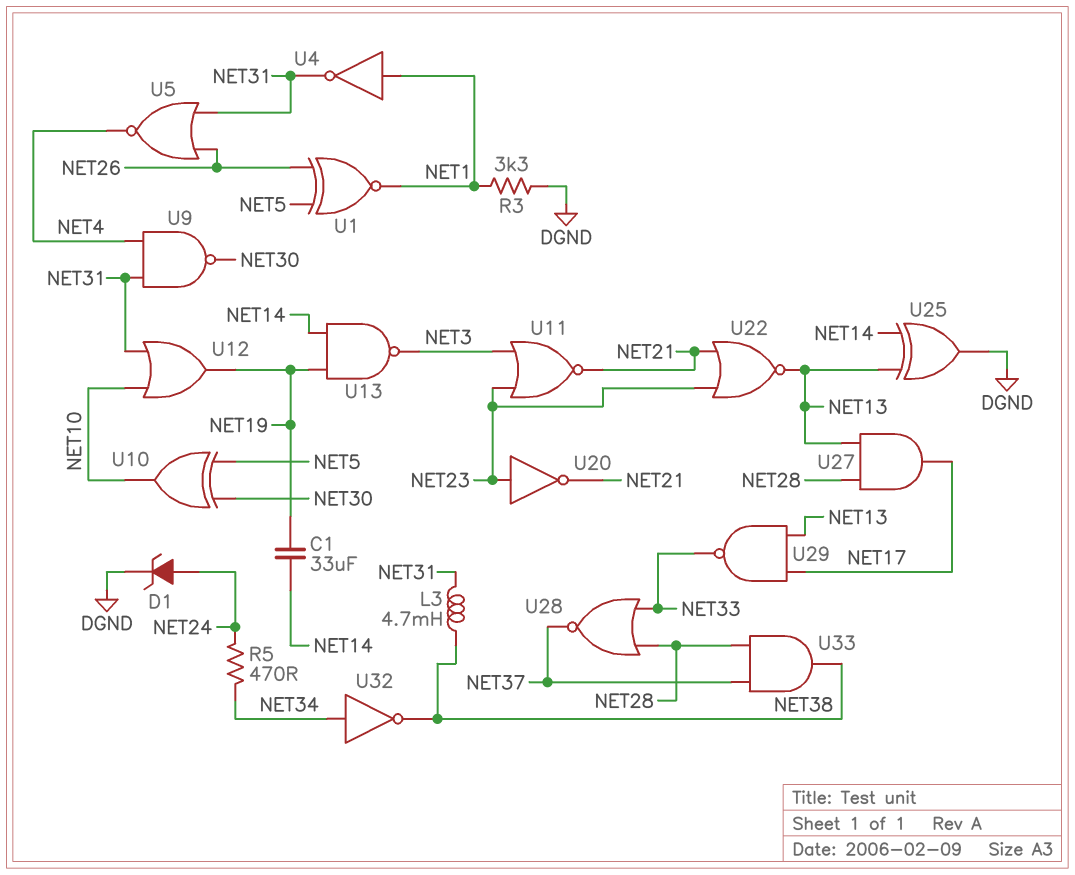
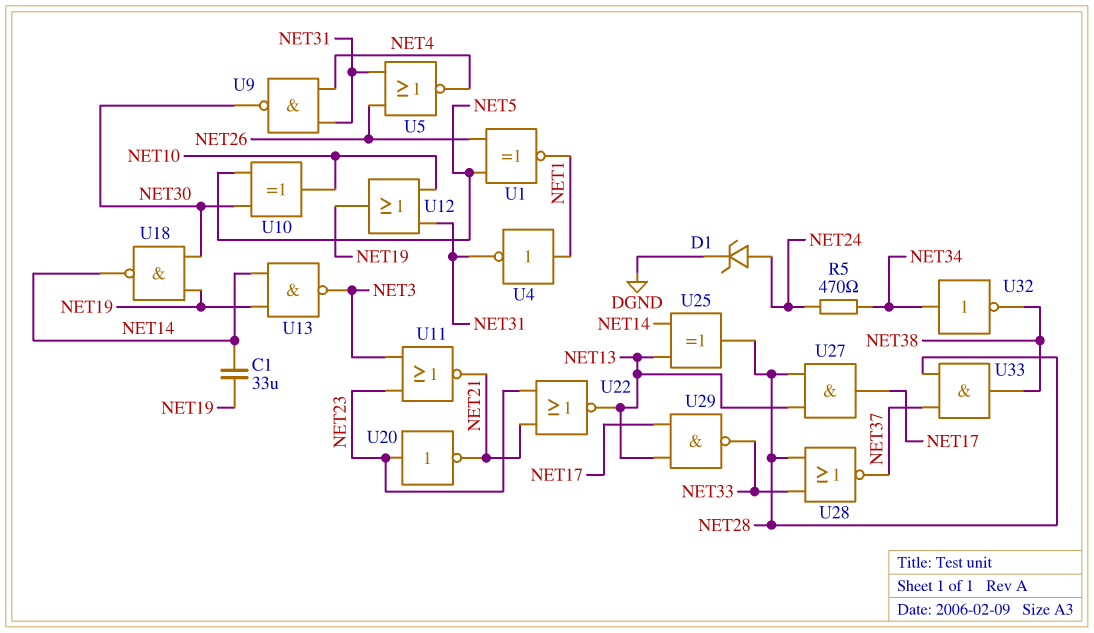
L3: 4.7mH (NET31, NET38) -> none
R3: 3.3k (DGND, NET1) -> none
U18: none -> NAND (in NET19, in NET30, out NET14)
U25: XOR (in NET13, in NET14, out DGND) -> XOR (in NET13, in NET14, out NET28)

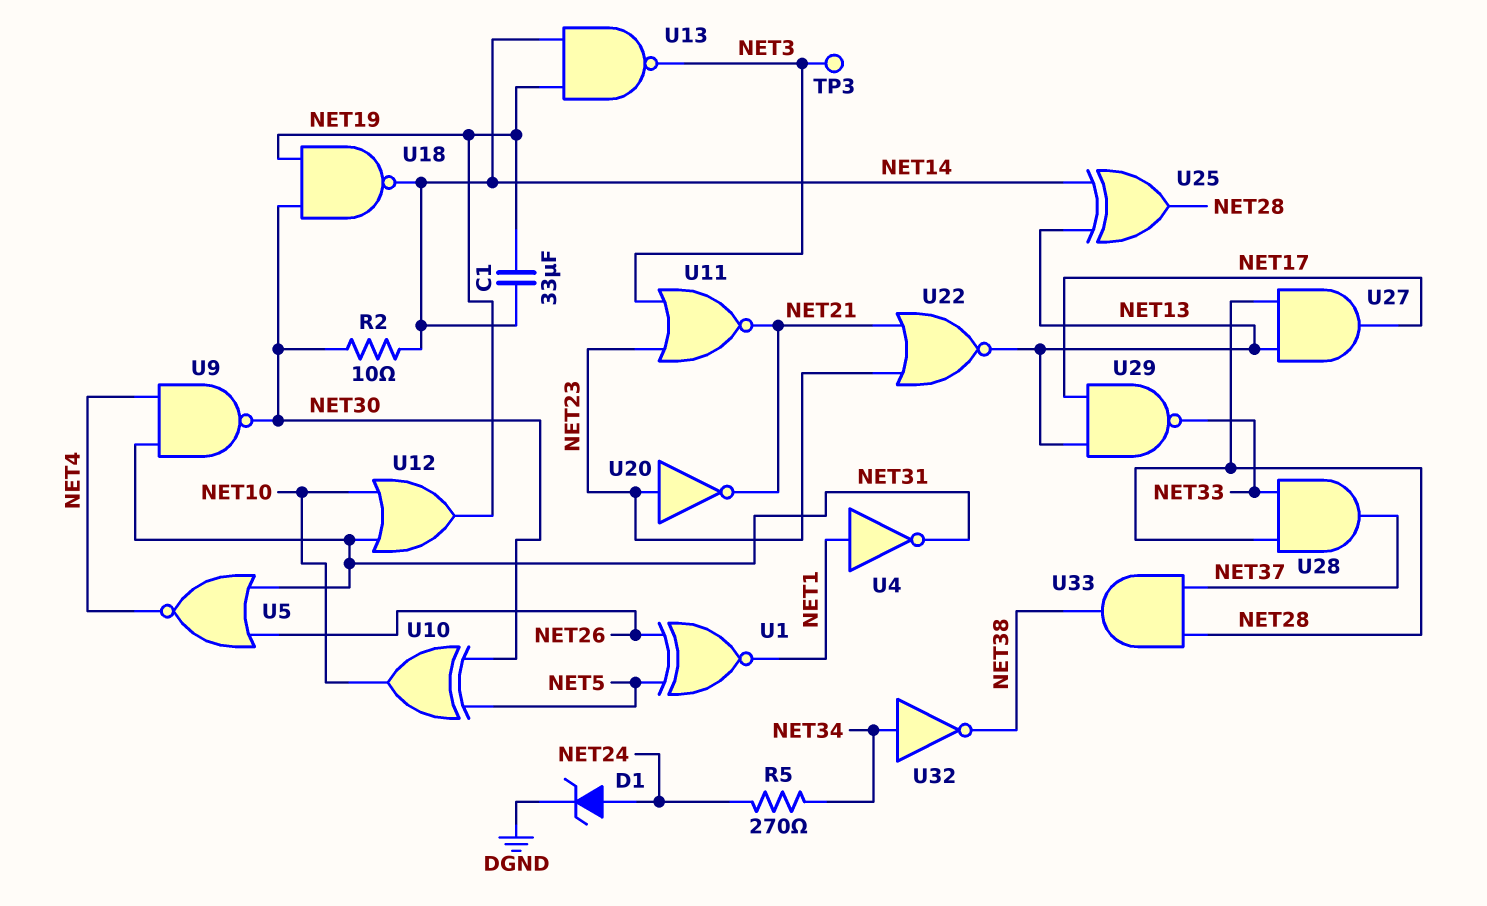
R2: none -> 10 (NET14, NET30)
R5: 470 (NET24, NET34) -> 270 (NET24, NET34)
TP3: none -> test point (NET3)
U28: NOR (in NET28, in NET33, out NET37) -> AND (in NET28, in NET33, out NET37)

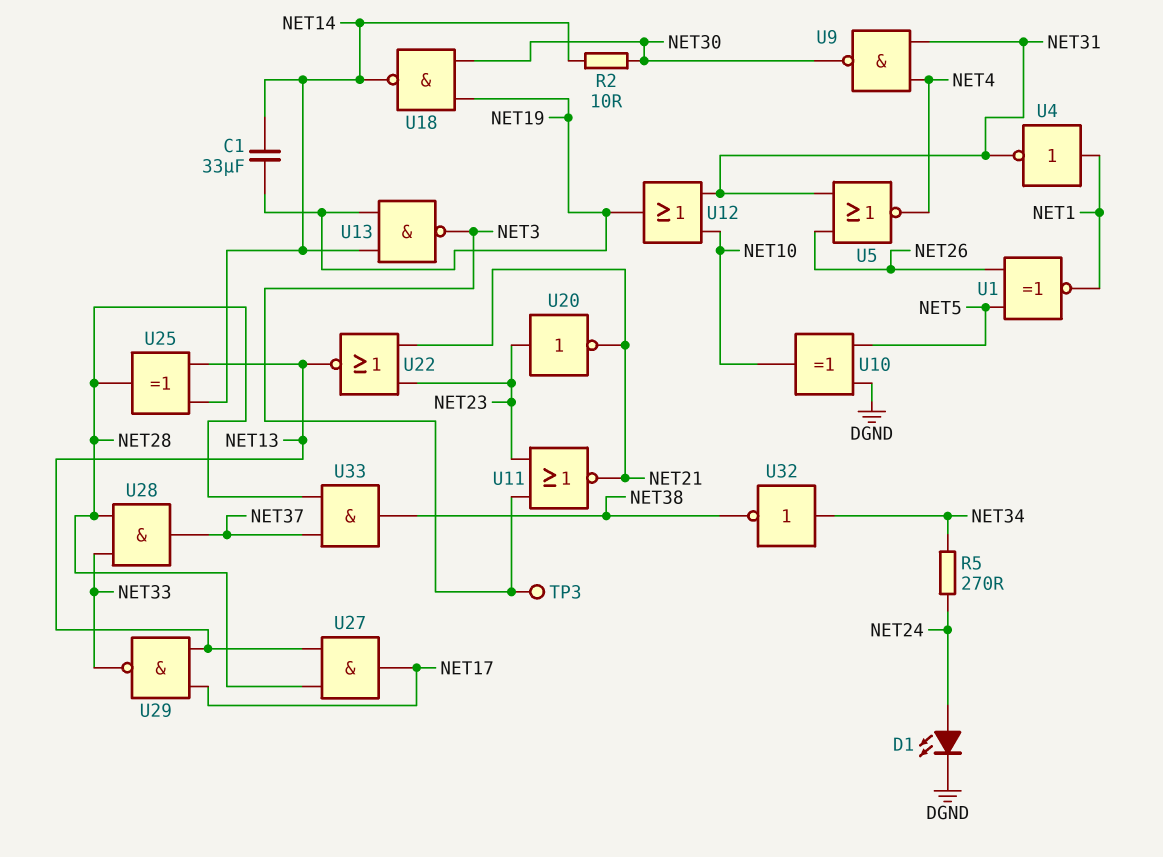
D1: zener (A NET24, K DGND) -> LED (A NET24, K DGND)
U10: XOR (in NET5, in NET30, out NET10) -> XOR (in DGND, in NET5, out NET10)

